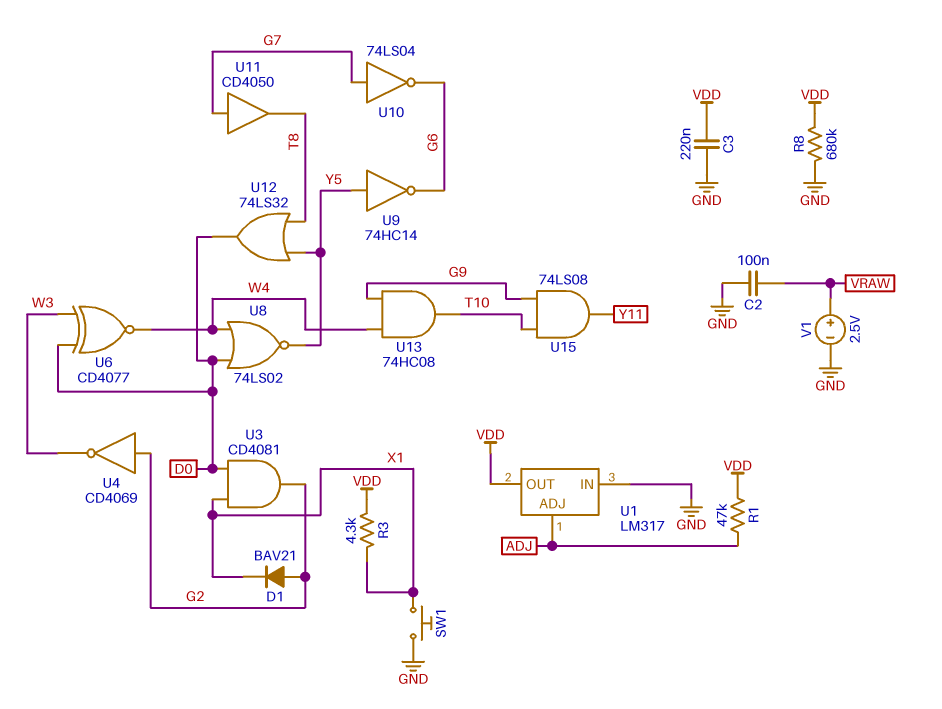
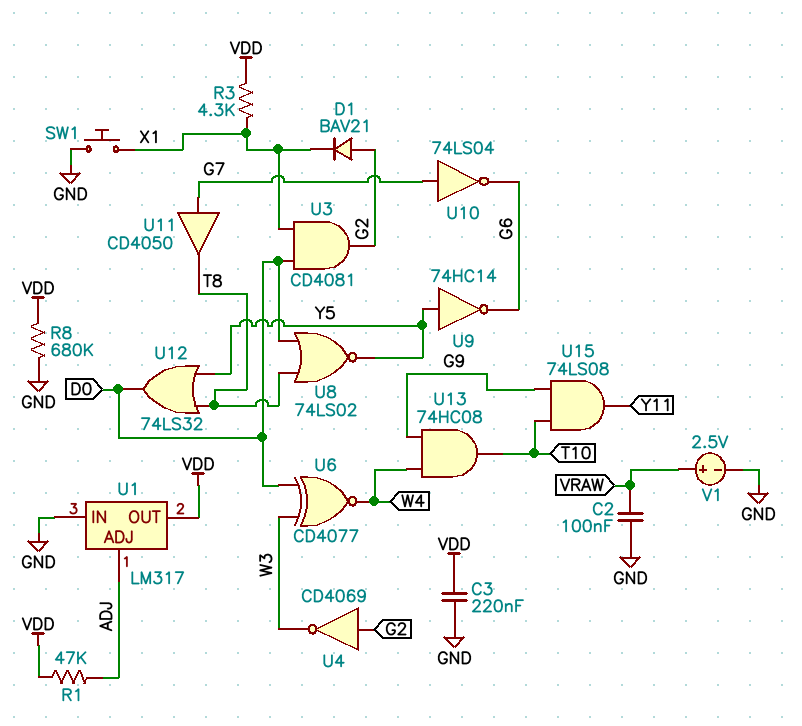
U8: NOR 74LS02 (in D0, in W4, out Y5) -> NOR 74LS02 (in D0, in T8, out Y5)

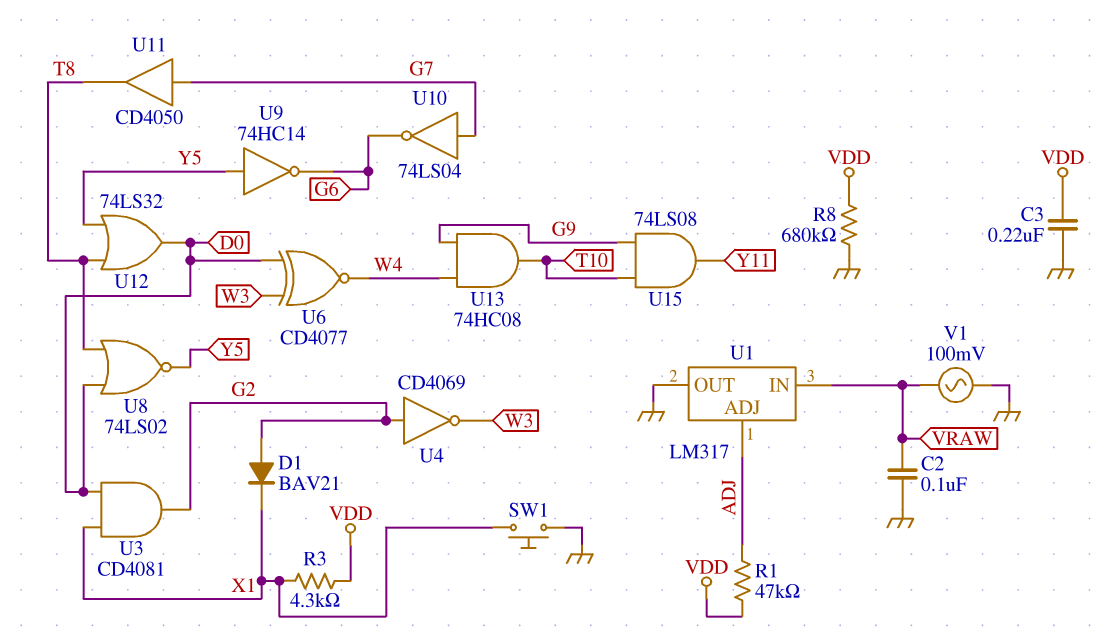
U1 pin IN: GND -> VRAW
U1 pin OUT: VDD -> GND
V1: 2.5V (plus VRAW, minus GND) -> AC 100mV (GND, VRAW)

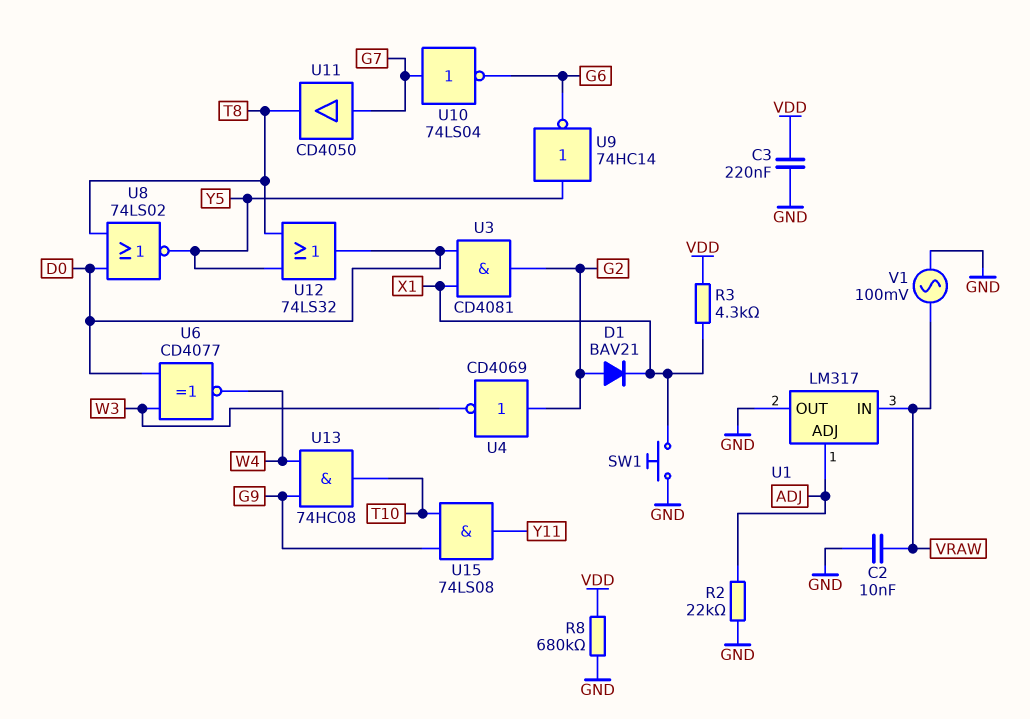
C2: 100nF (GND, VRAW) -> 10nF (GND, VRAW)
R1: 47k (ADJ, VDD) -> none
R2: none -> 22k (ADJ, GND)

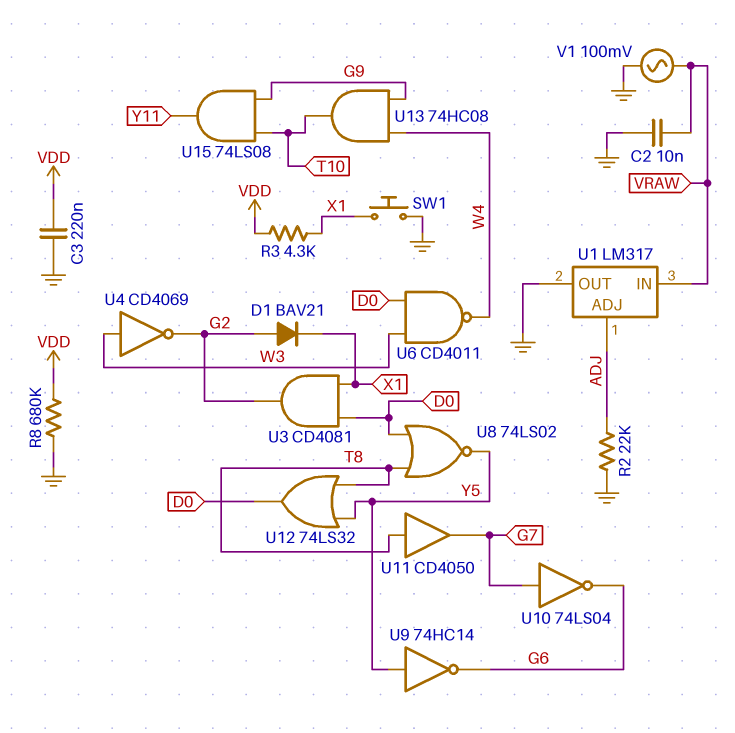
U4: NOT CD4069 (in G2, out W3) -> NOT CD4069 (in W3, out G2)
U6: XNOR CD4077 (in D0, in W3, out W4) -> NAND CD4011 (in D0, in W3, out W4)
U11: buffer CD4050 (in G7, out T8) -> buffer CD4050 (in T8, out G7)

